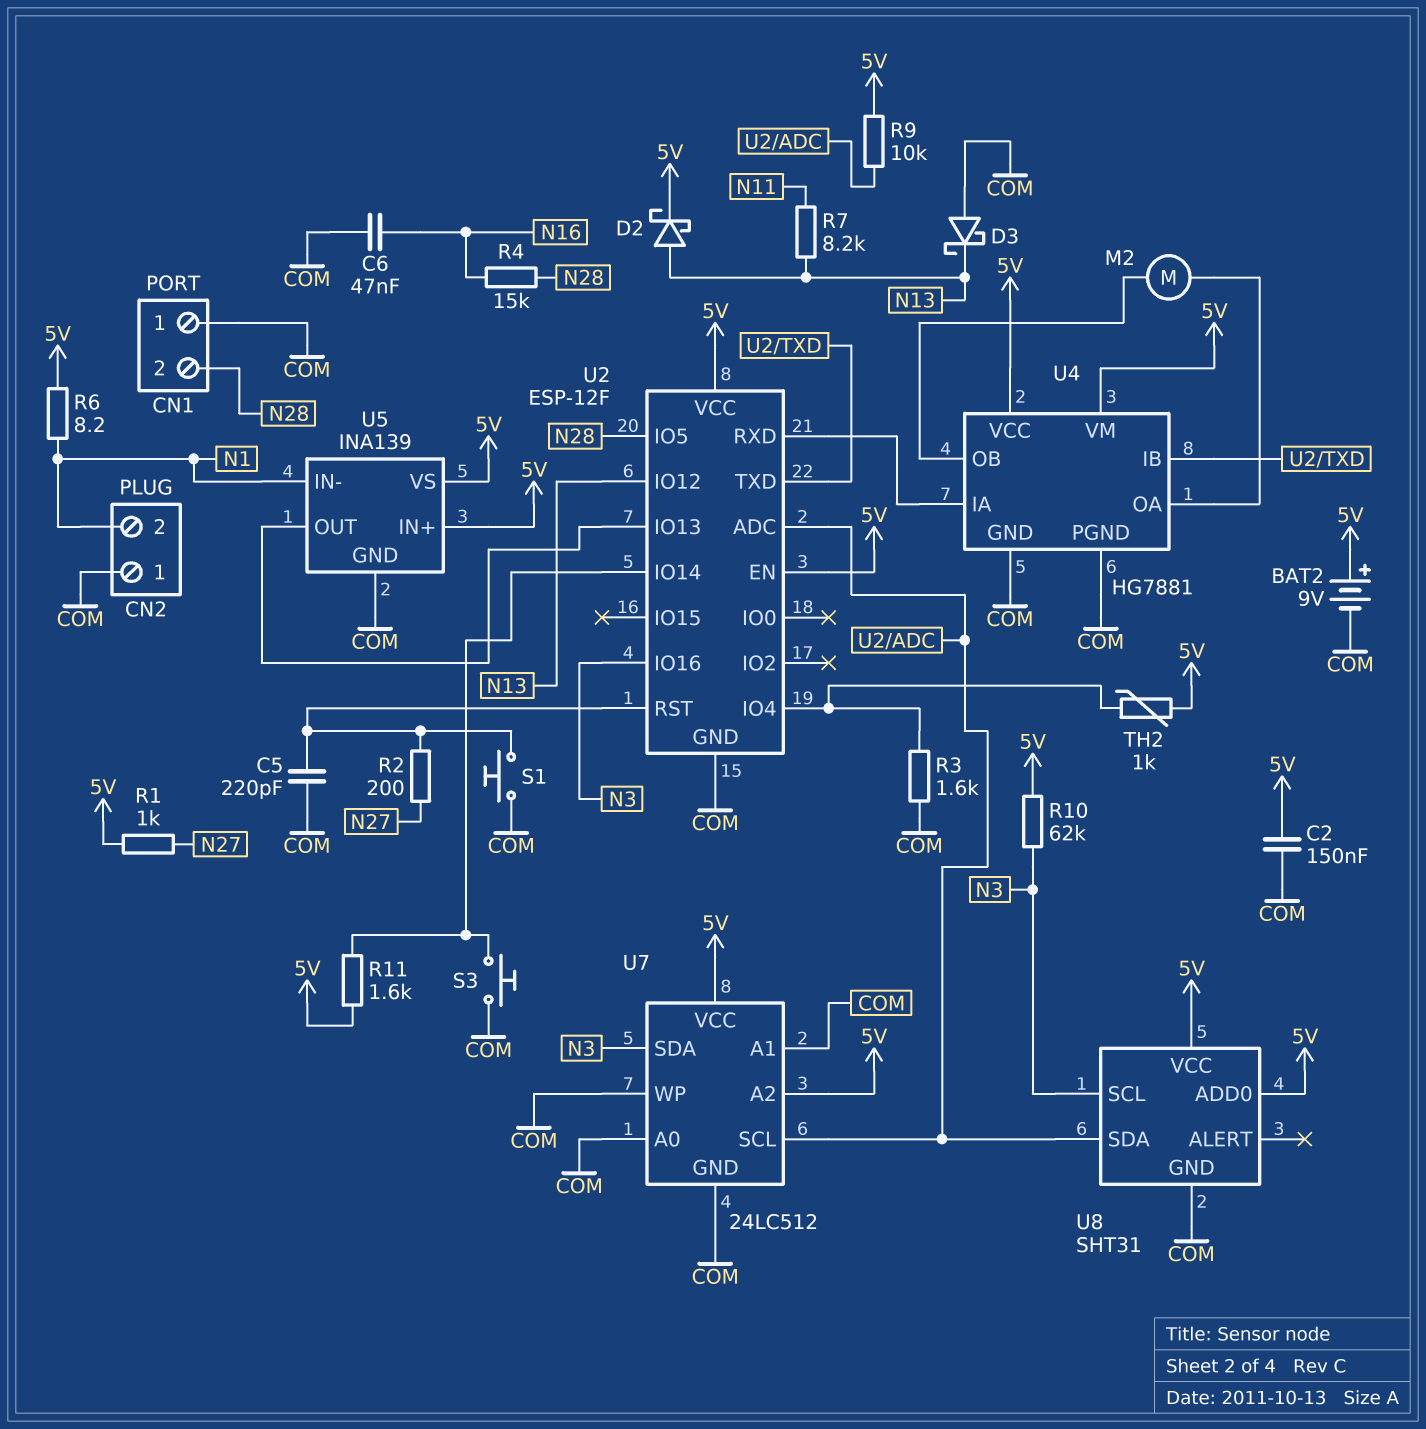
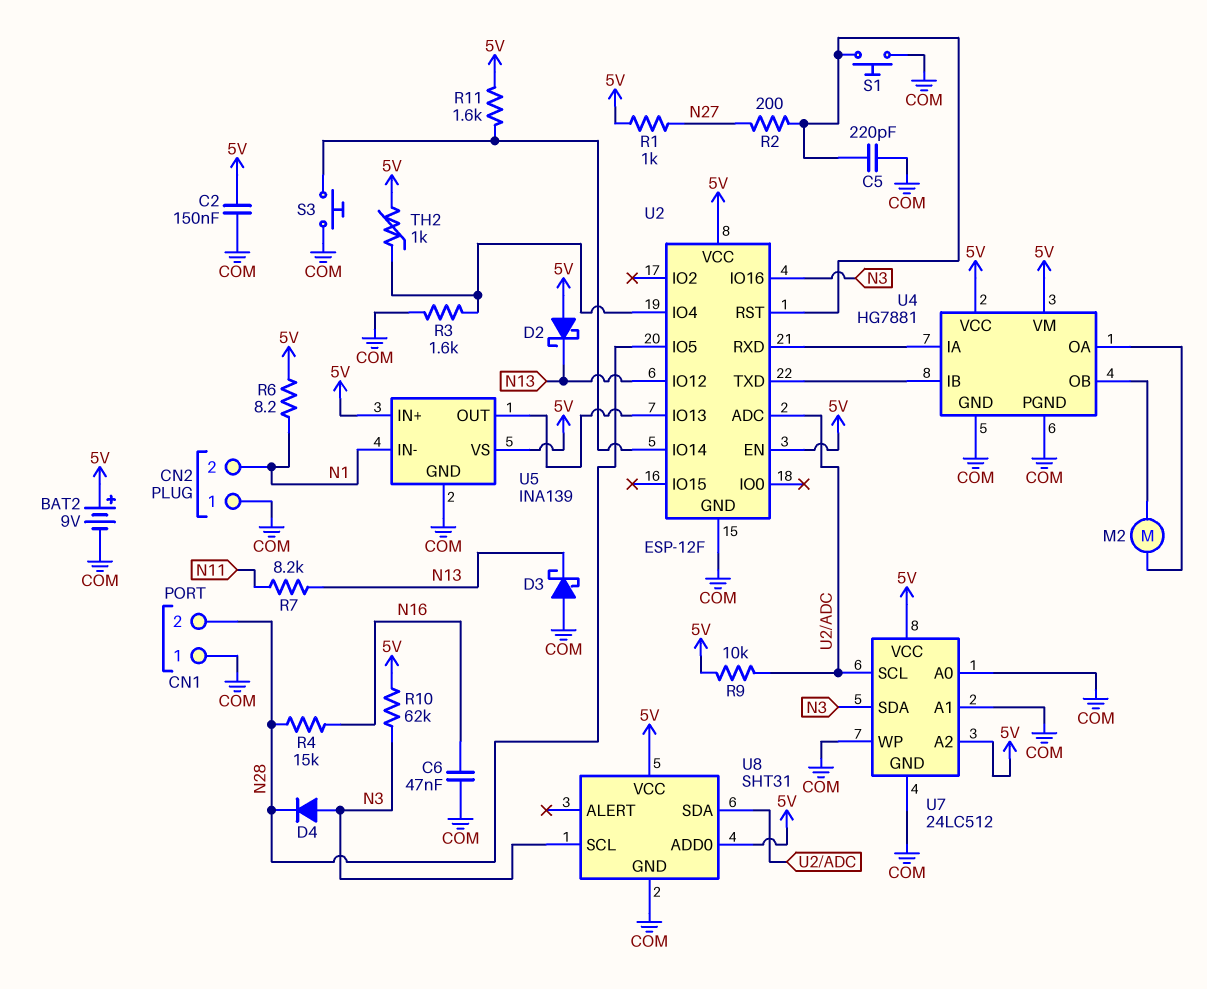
D2: schottky (A N13, K 5V) -> schottky (A 5V, K N13)
D4: none -> diode (A N3, K N28)

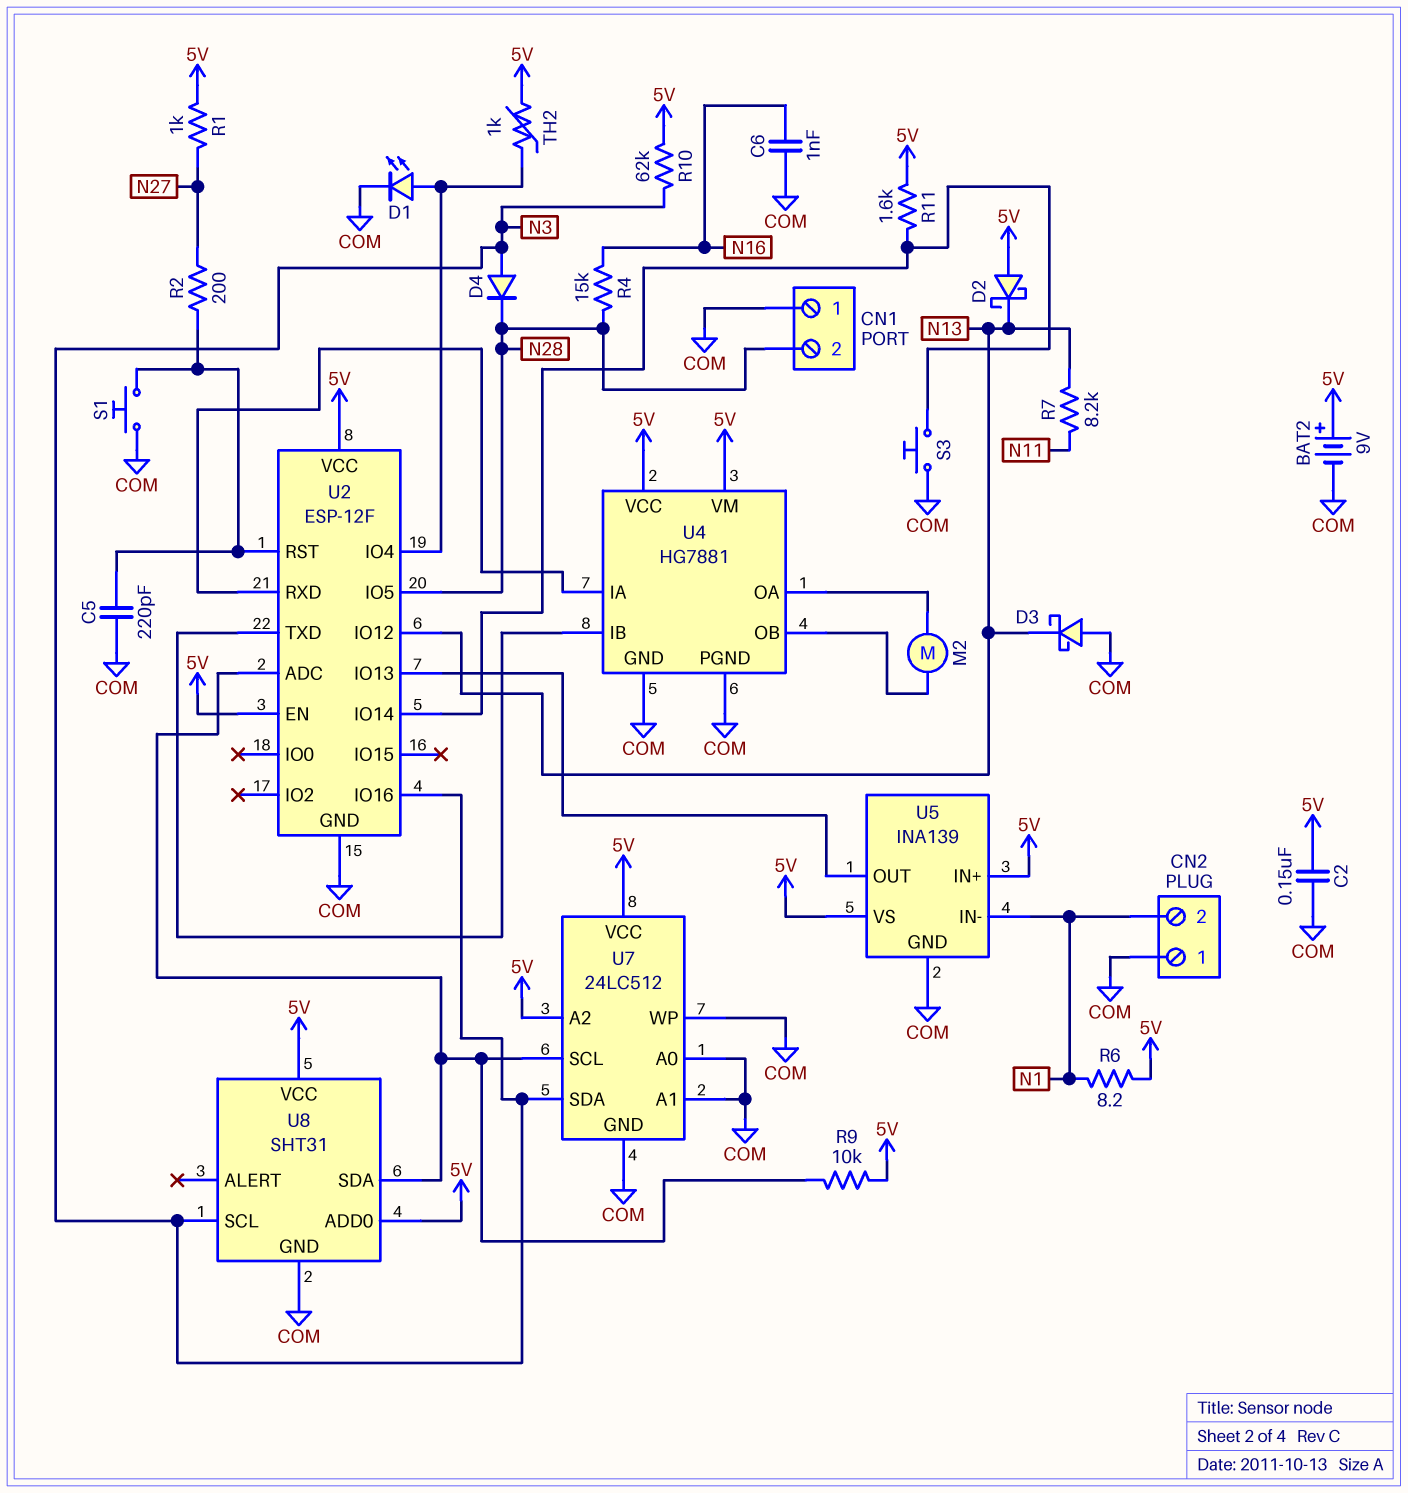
C6: 47nF (COM, N16) -> 1nF (COM, N16)
D1: none -> LED (A U2/IO4, K COM)
R3: 1.6k (COM, U2/IO4) -> none

